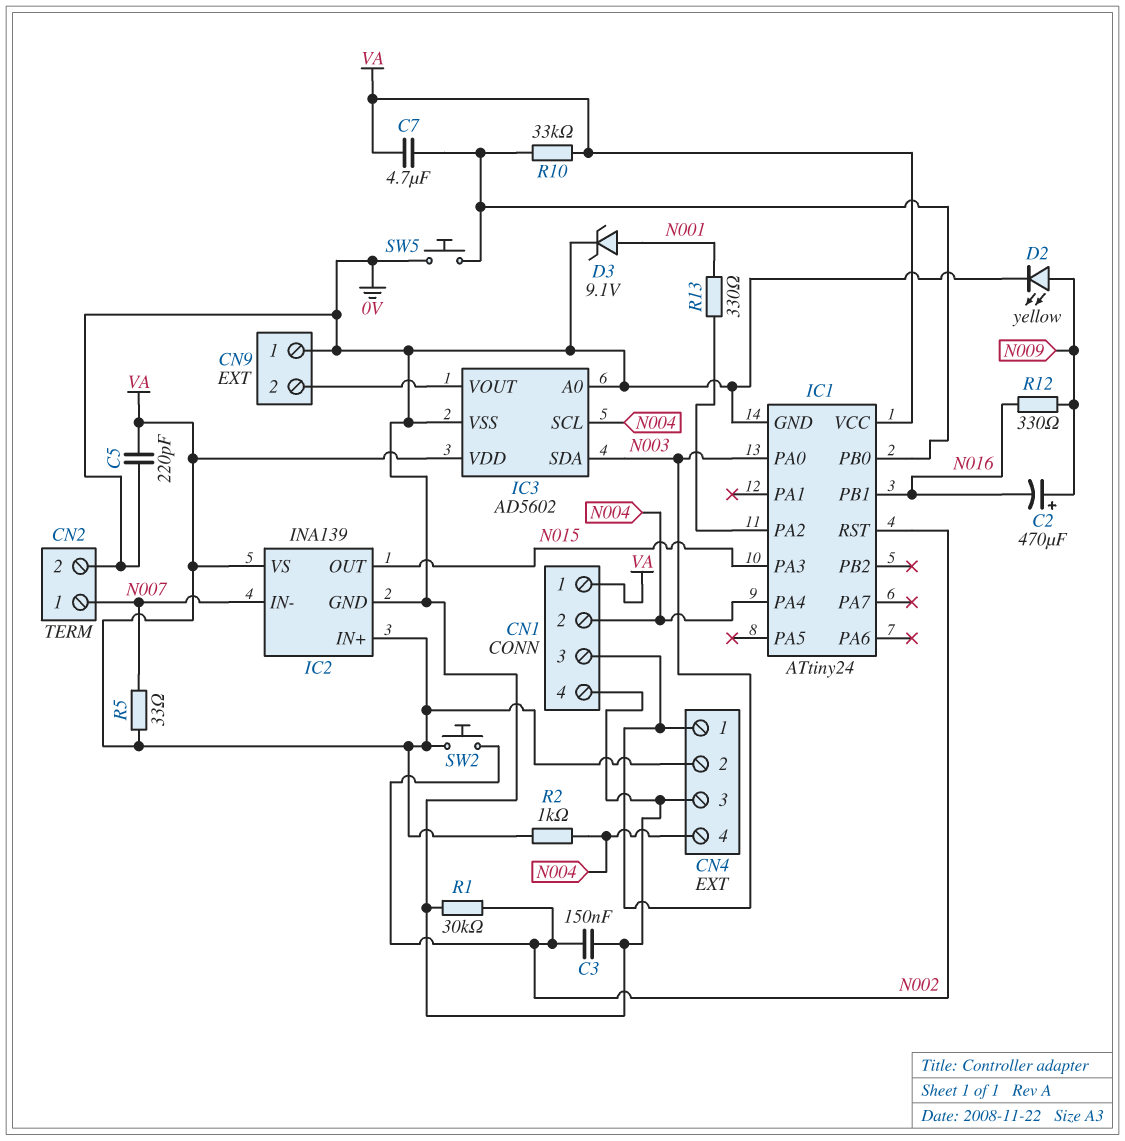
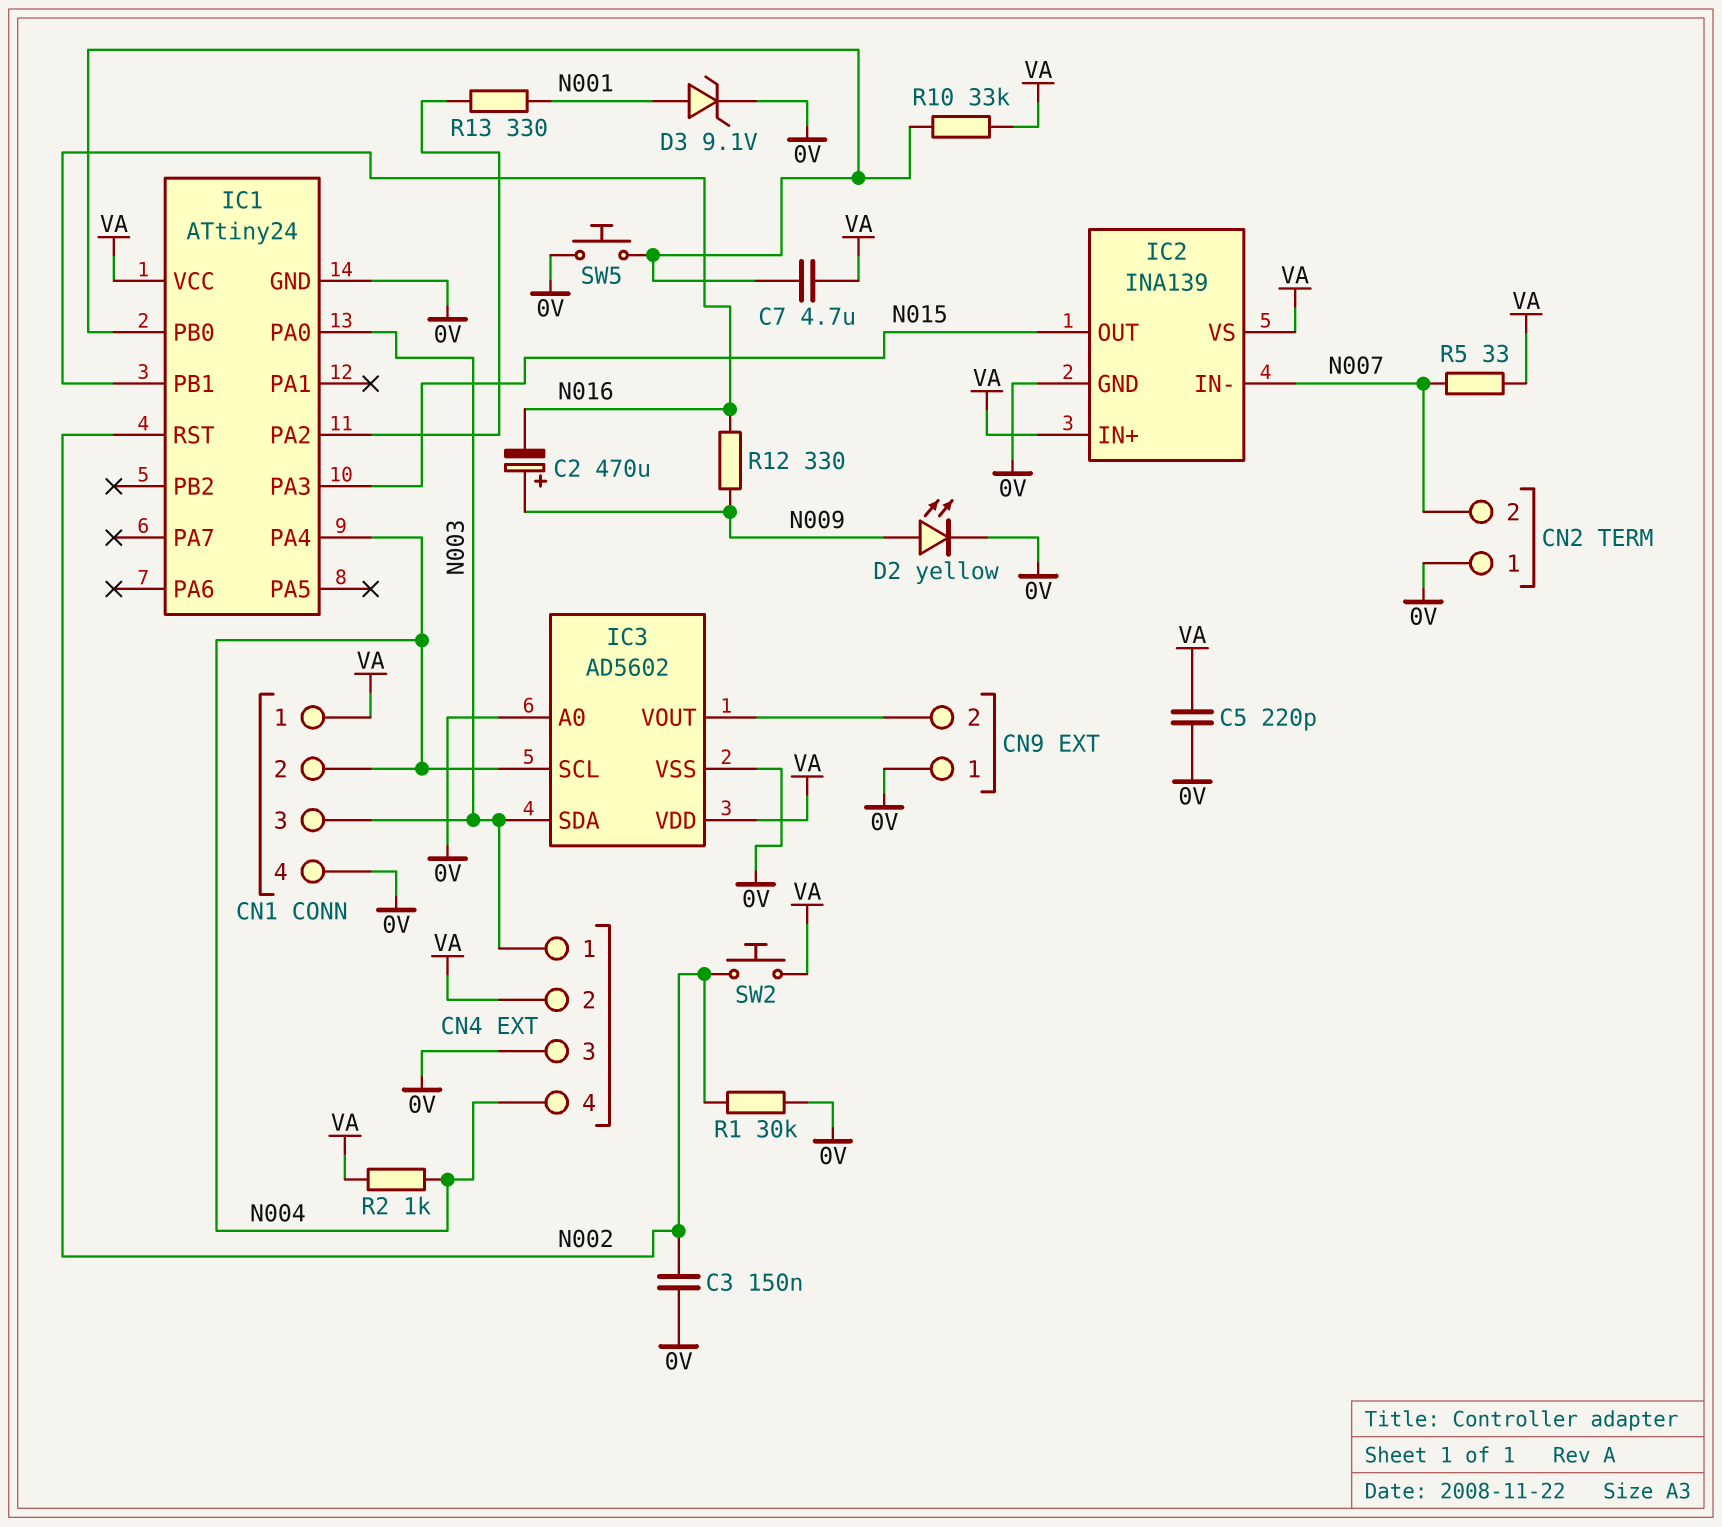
CN2 pin 1: N007 -> 0V
CN2 pin 2: 0V -> N007

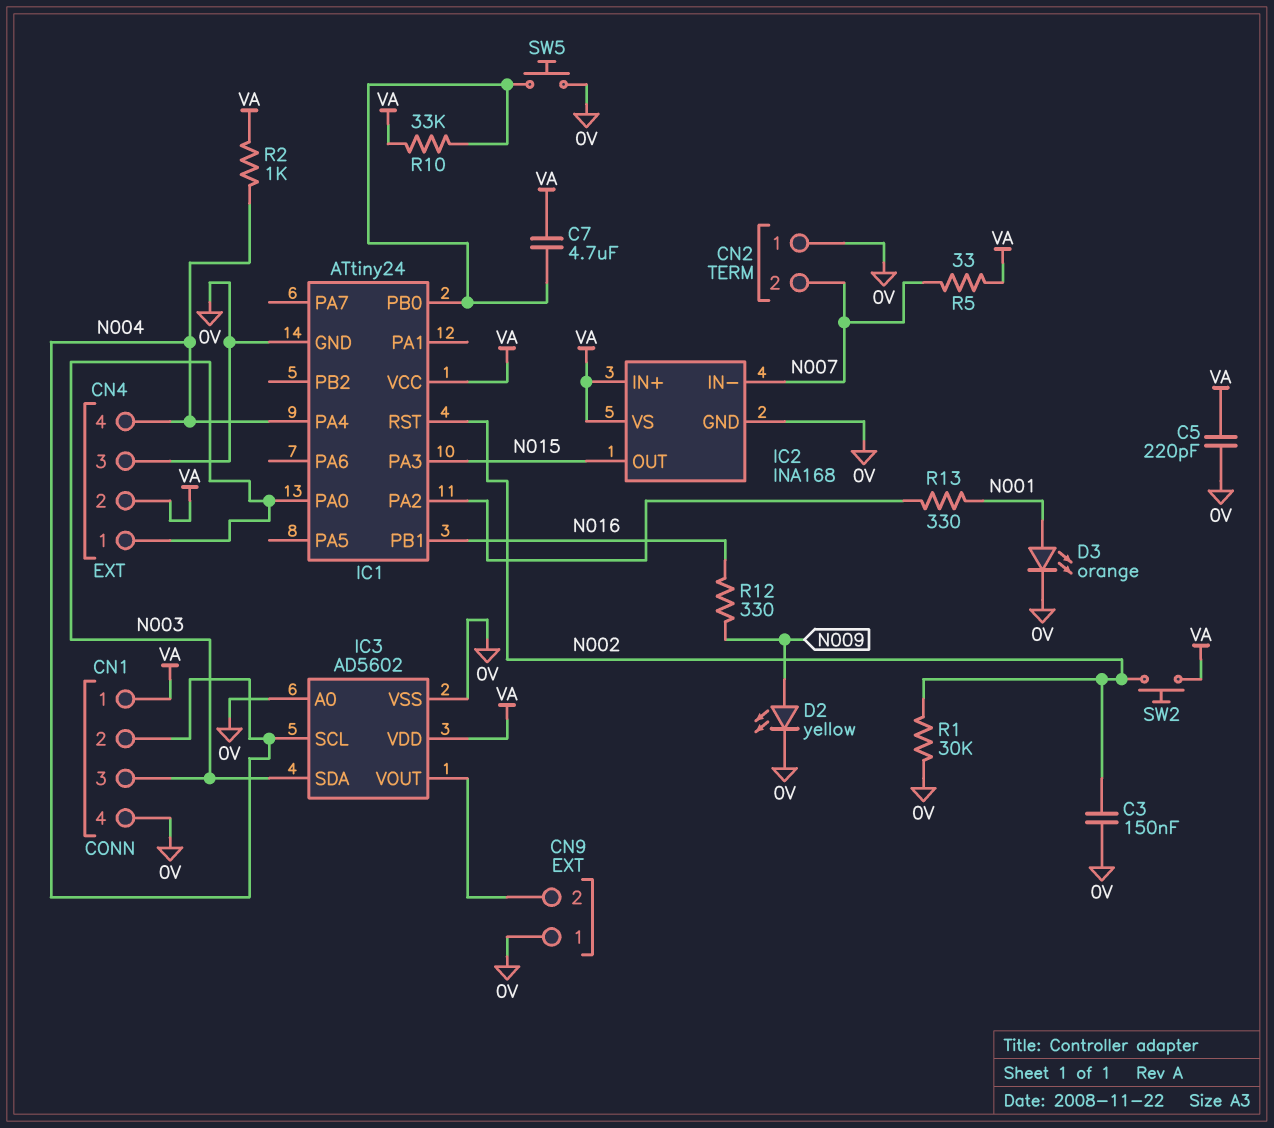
C2: 470uF (plus N009, minus N016) -> none
D3: zener 9.1V (A N001, K 0V) -> LED orange (A N001, K 0V)
IC2: INA139 -> INA168

